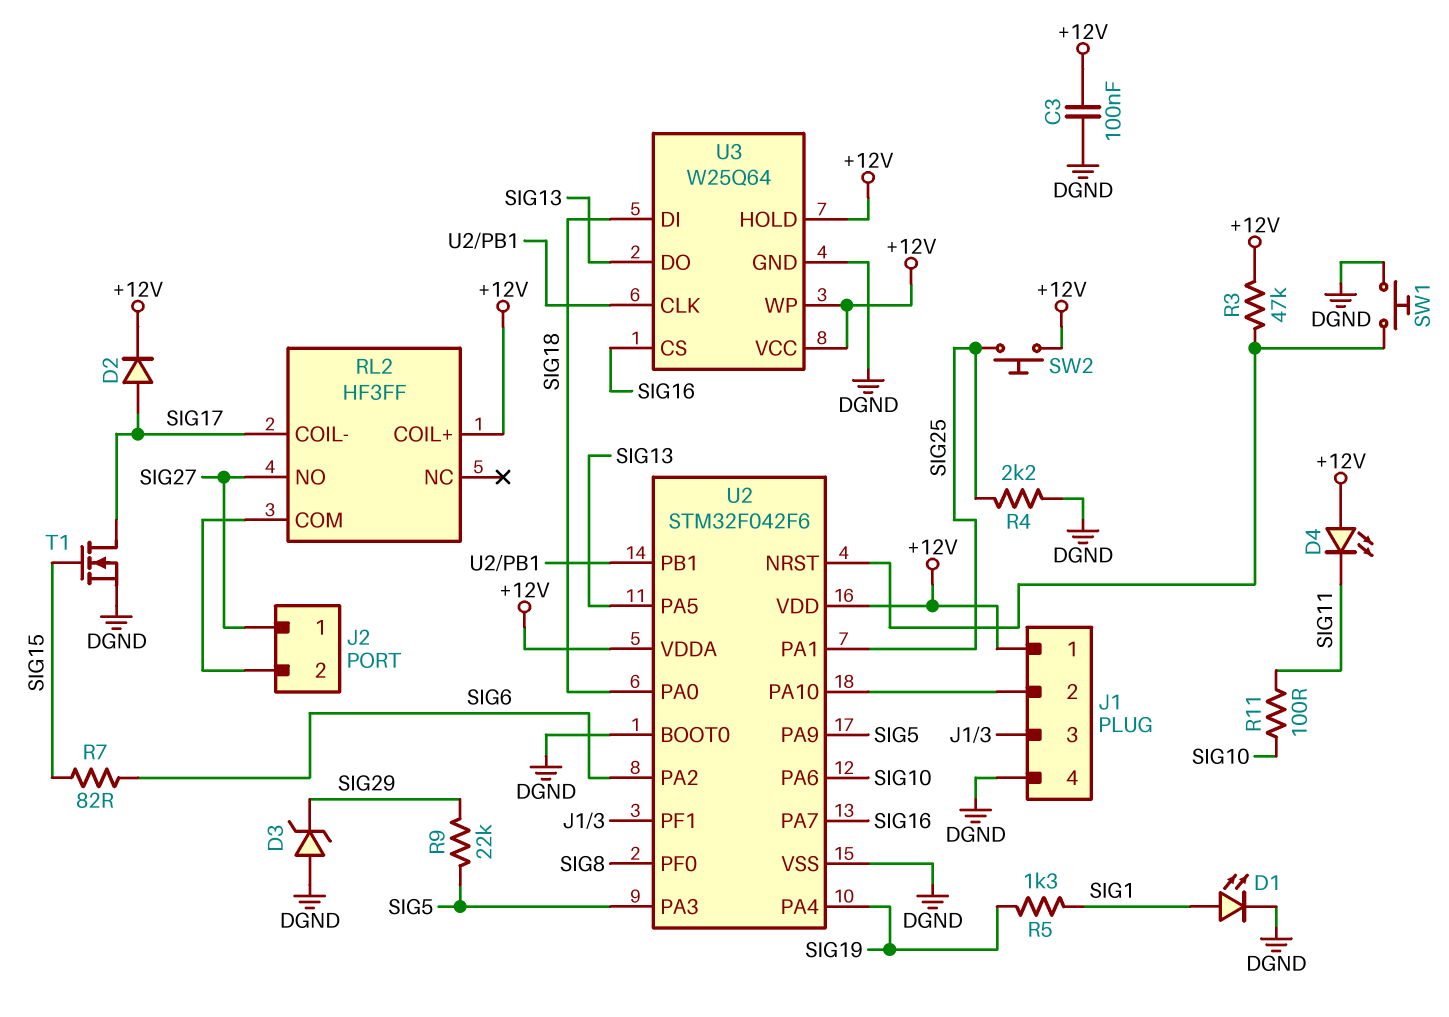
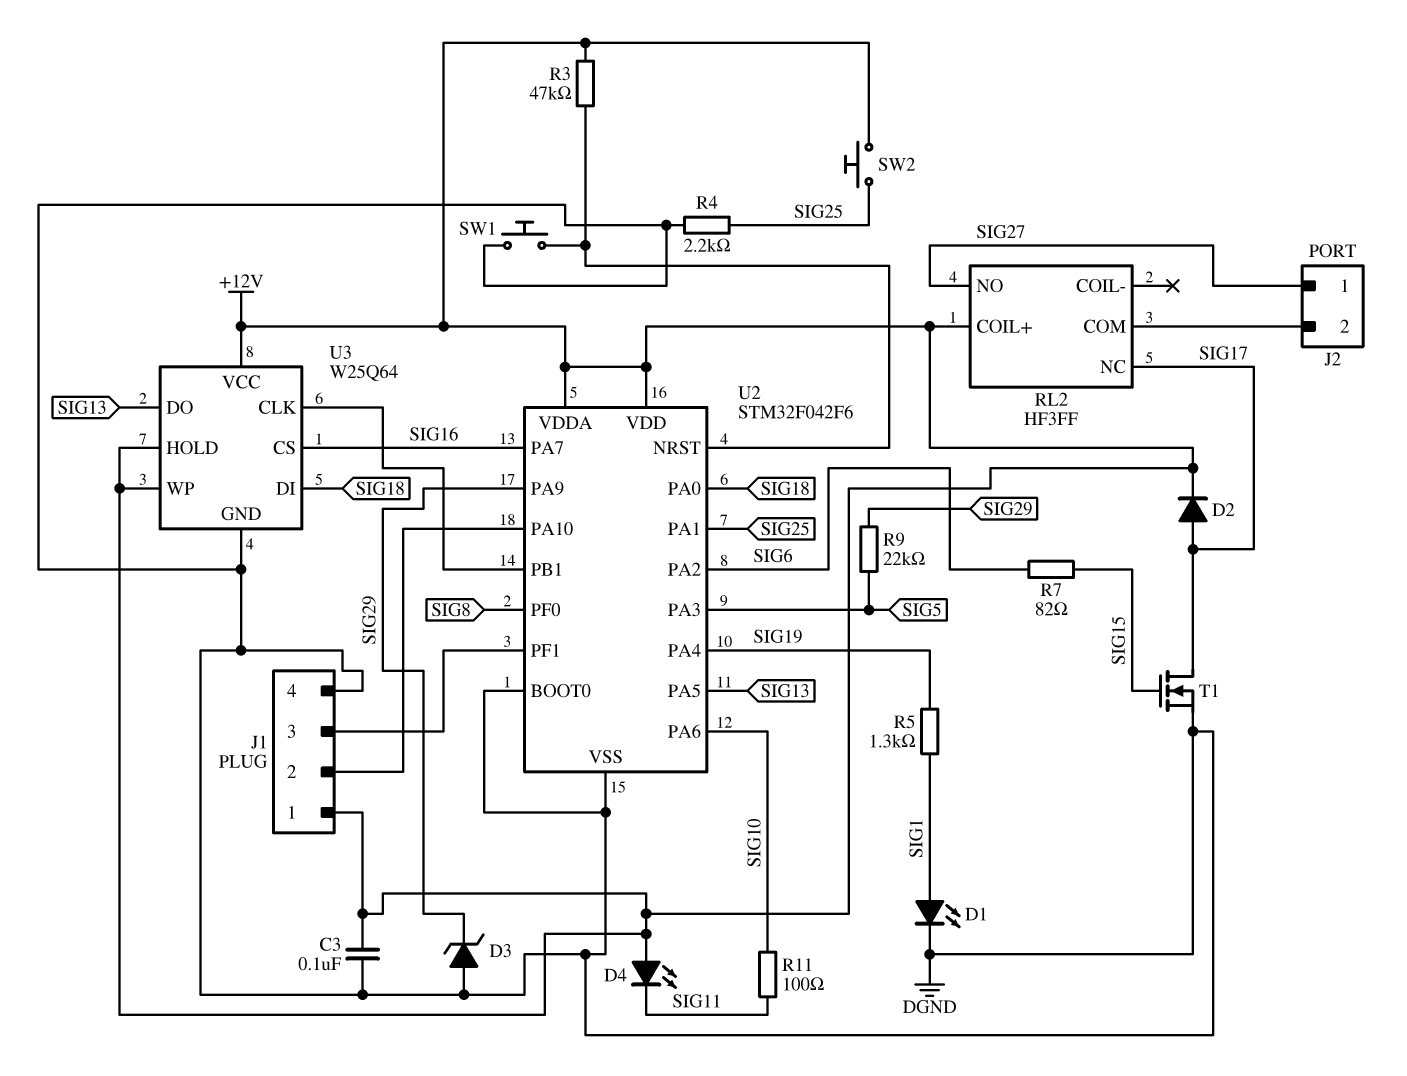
RL2 pin COIL-: SIG17 -> none
RL2 pin NC: none -> SIG17
U2 pin PA9: SIG5 -> SIG29

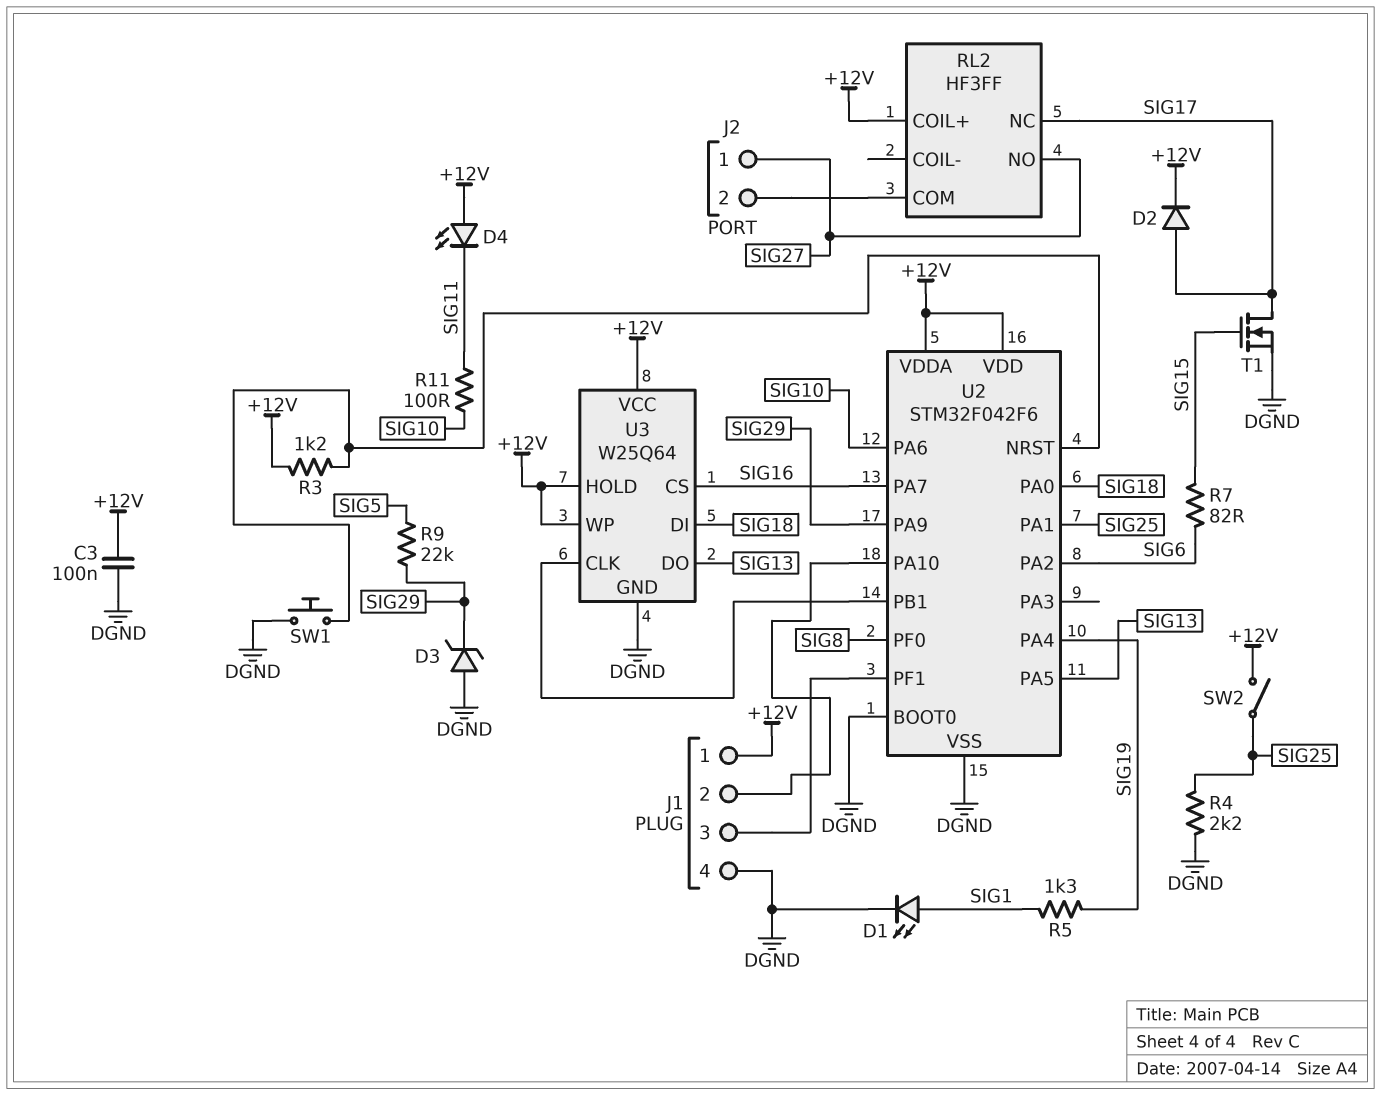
R3: 47k (+12V, U2/NRST) -> 1.2k (+12V, U2/NRST)
SW2: button (+12V, SIG25) -> switch (+12V, SIG25)
U2 pin PA3: SIG5 -> none

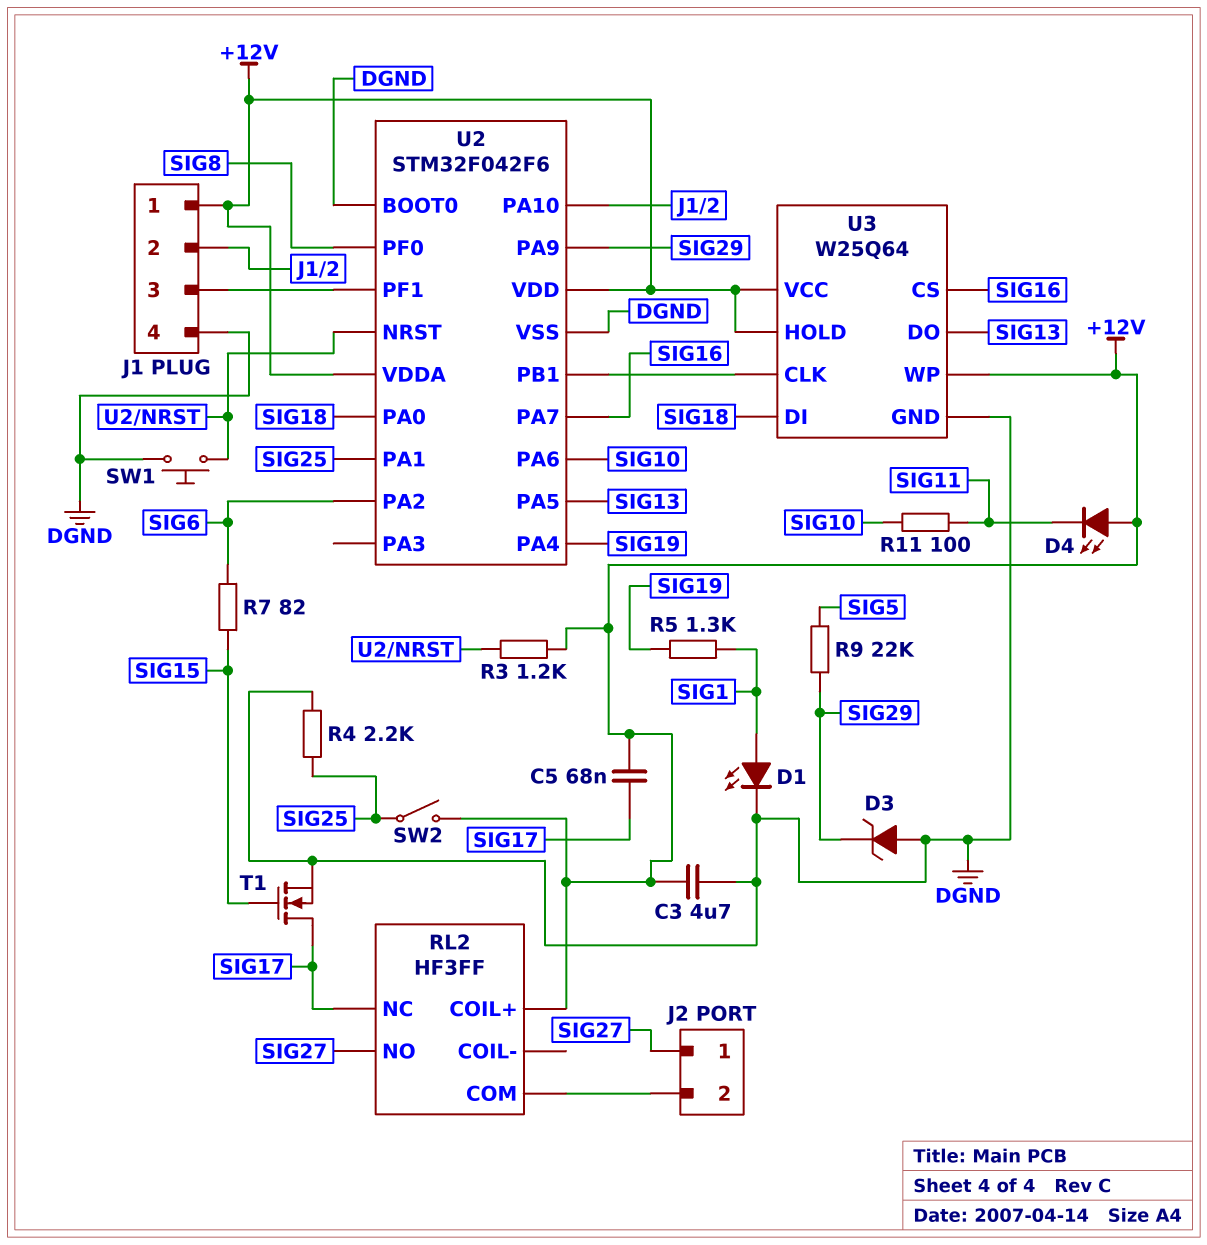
C3: 100nF (+12V, DGND) -> 4.7uF (+12V, DGND)
C5: none -> 68nF (+12V, SIG17)
D2: diode (A SIG17, K +12V) -> none

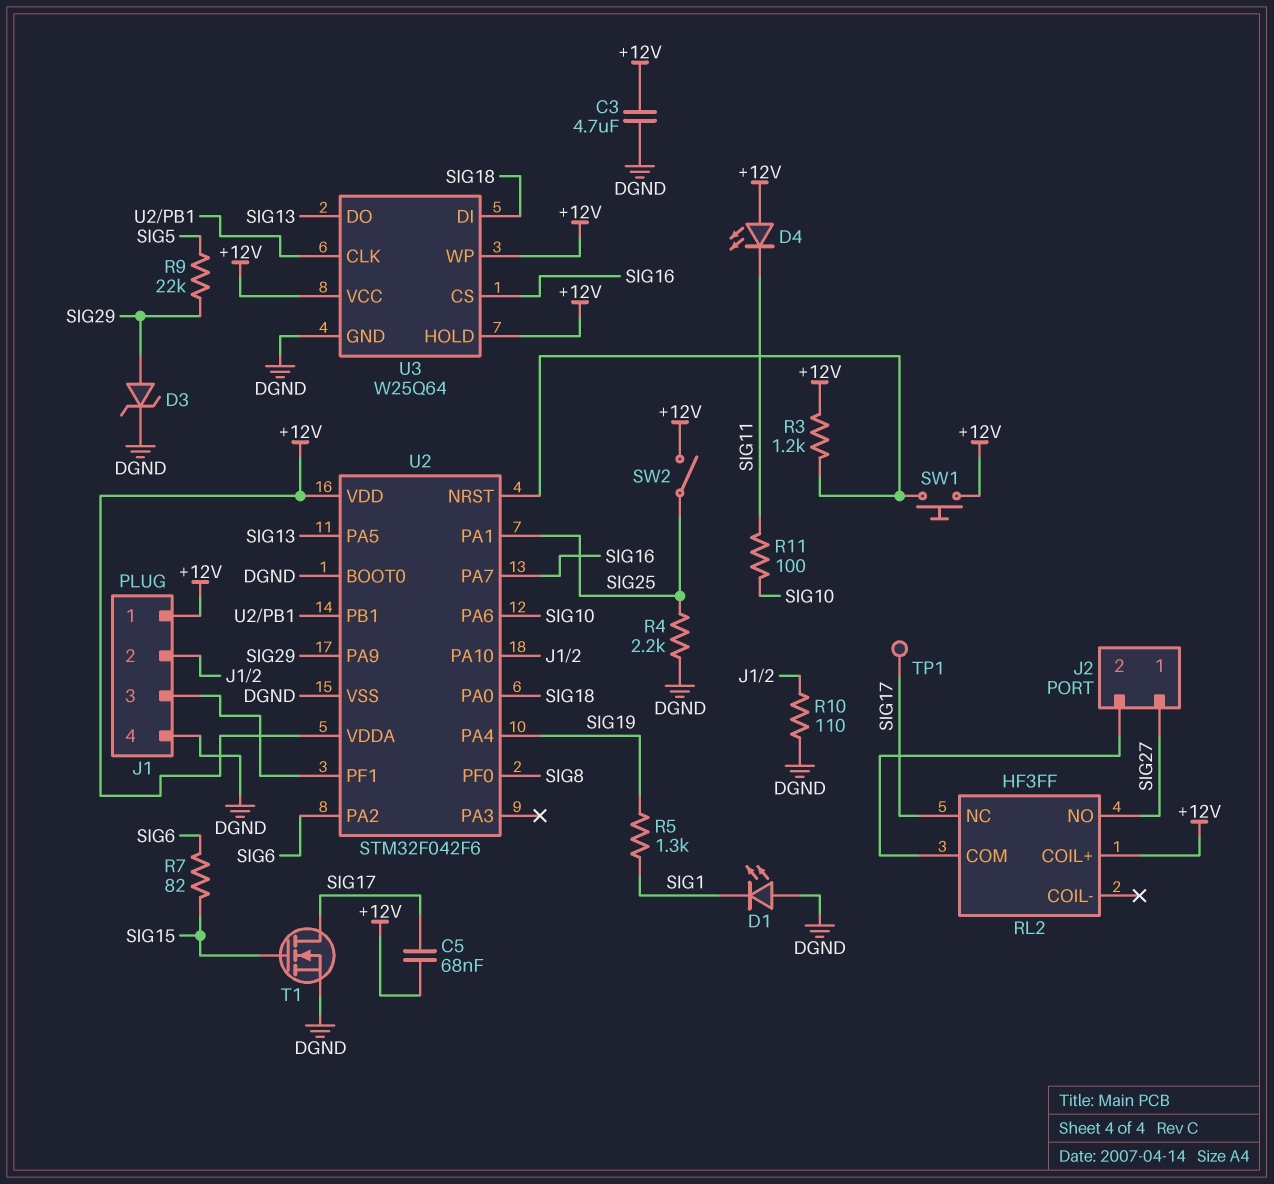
D1: LED (A SIG1, K DGND) -> LED (A DGND, K SIG1)
D3: zener (A DGND, K SIG29) -> zener (A SIG29, K DGND)
R10: none -> 110 (DGND, J1/2)
SW1: button (DGND, U2/NRST) -> button (+12V, U2/NRST)
TP1: none -> test point (SIG17)

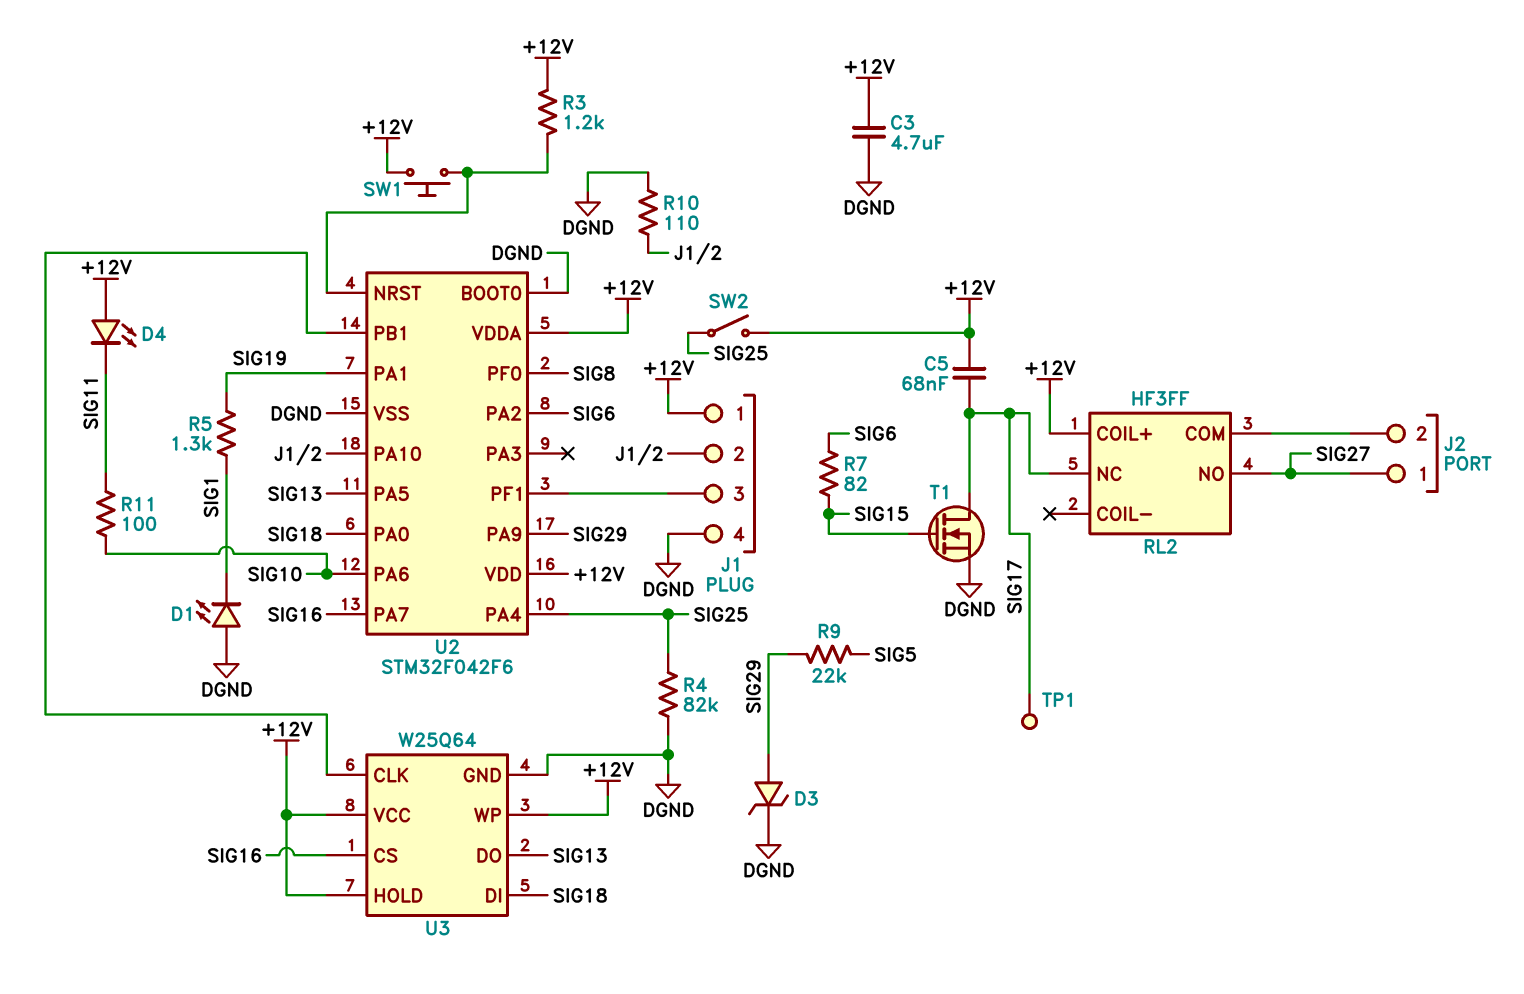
R4: 2.2k (DGND, SIG25) -> 82k (DGND, SIG25)
U2 pin PA1: SIG25 -> SIG19
U2 pin PA4: SIG19 -> SIG25

